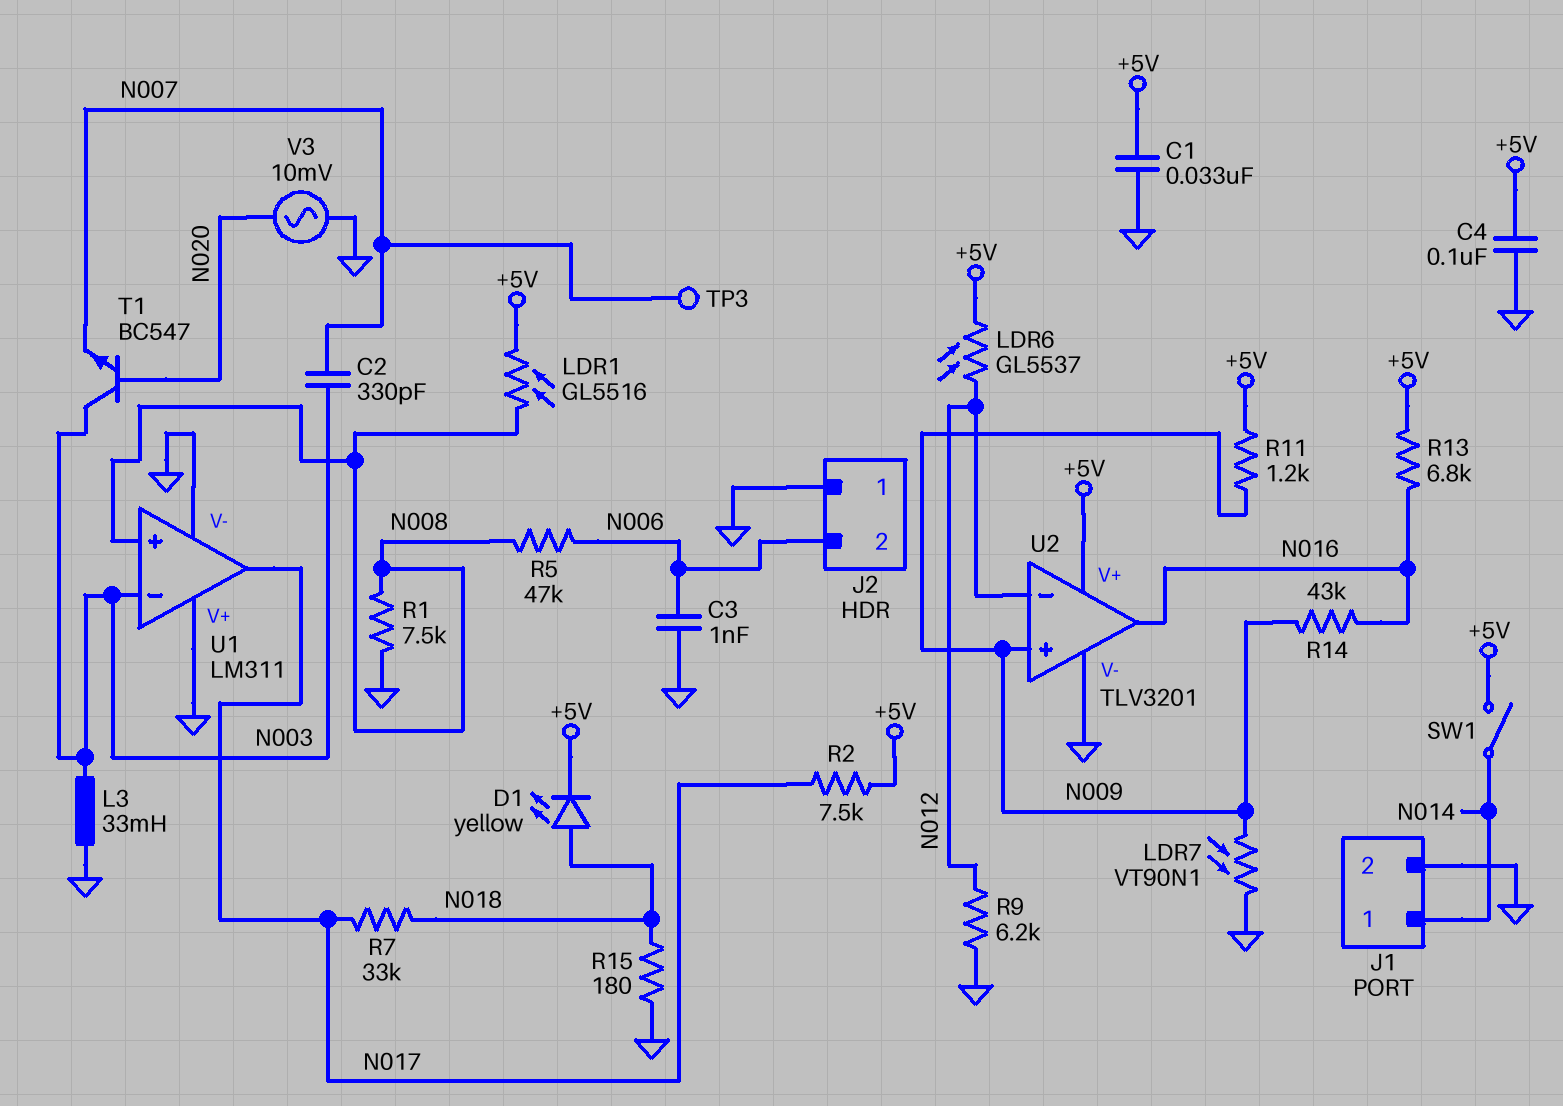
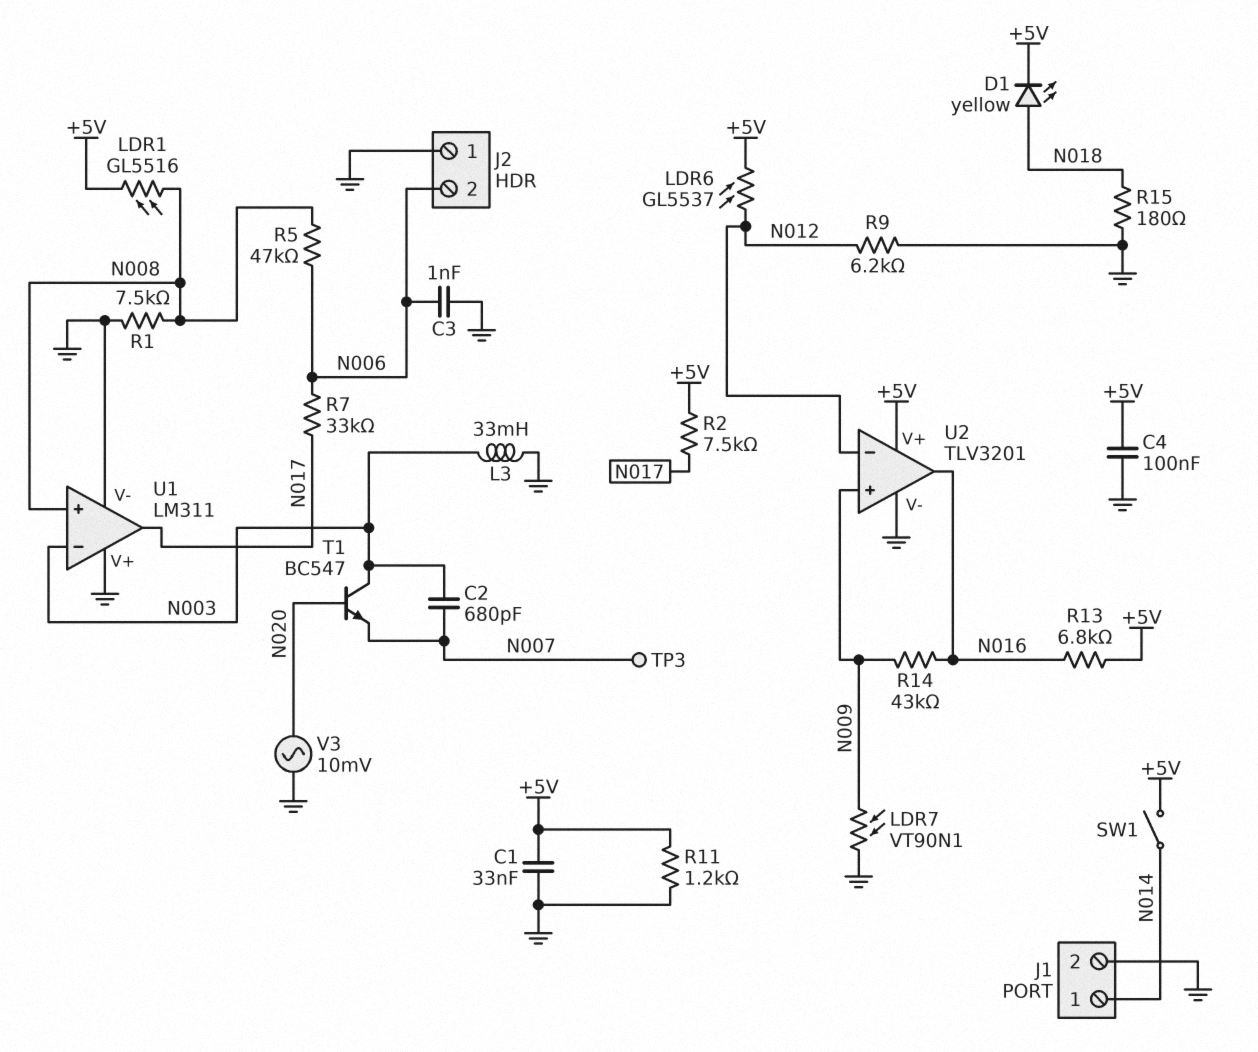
C2: 330pF (N003, N007) -> 680pF (N003, N007)
R7: 33k (N017, N018) -> 33k (N006, N017)
R11: 1.2k (+5V, N009) -> 1.2k (+5V, GND)

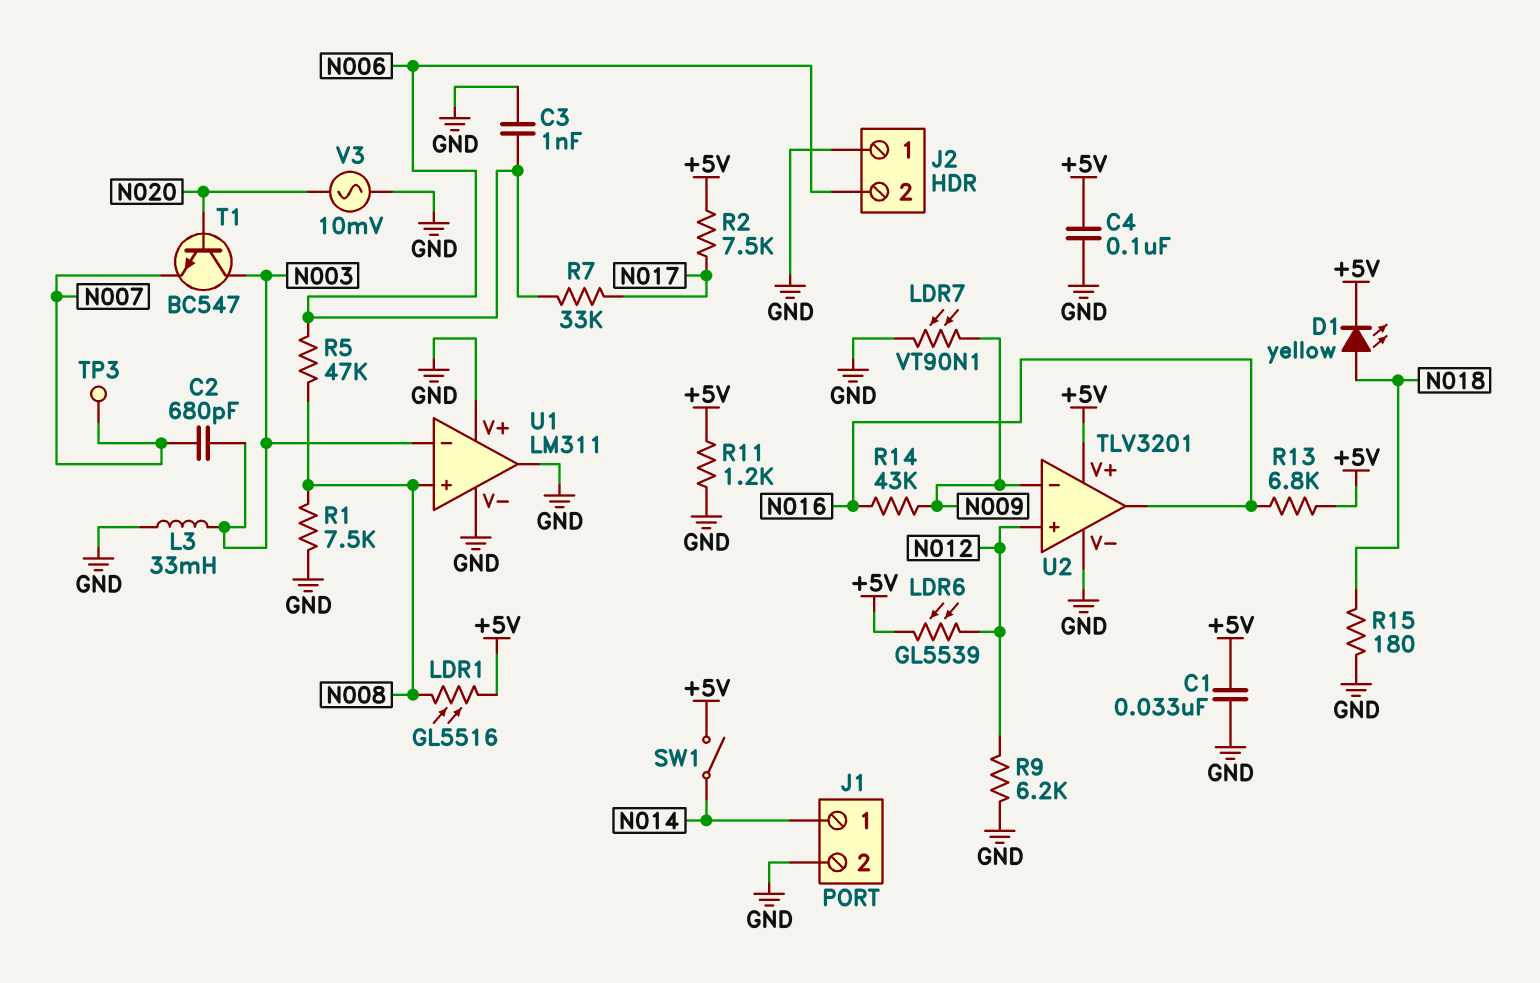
LDR6: GL5537 (+5V, N012) -> GL5539 (+5V, N012)
U1 pin out: N017 -> GND
U2 pin in+: N009 -> N012
U2 pin in-: N012 -> N009

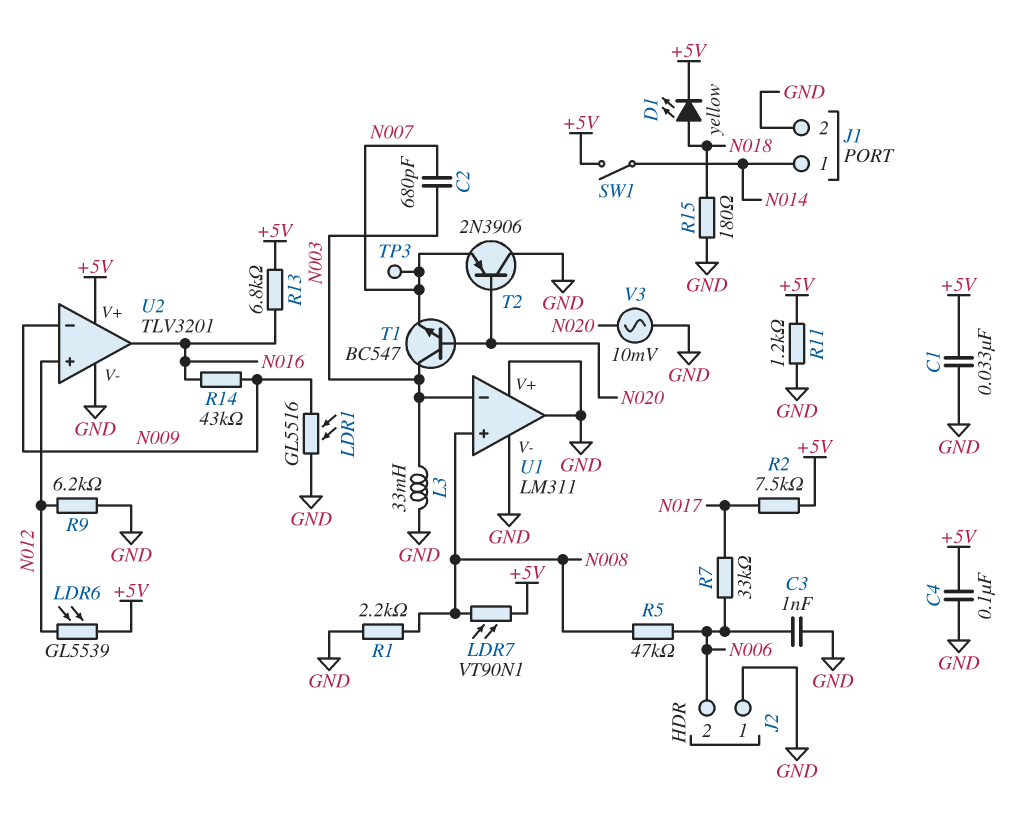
LDR1: GL5516 (+5V, N008) -> GL5516 (GND, N009)
LDR7: VT90N1 (GND, N009) -> VT90N1 (+5V, N008)
R1: 7.5k (GND, N008) -> 2.2k (GND, N008)
T2: none -> PNP 2N3906 (B N020, C GND, E N007)

